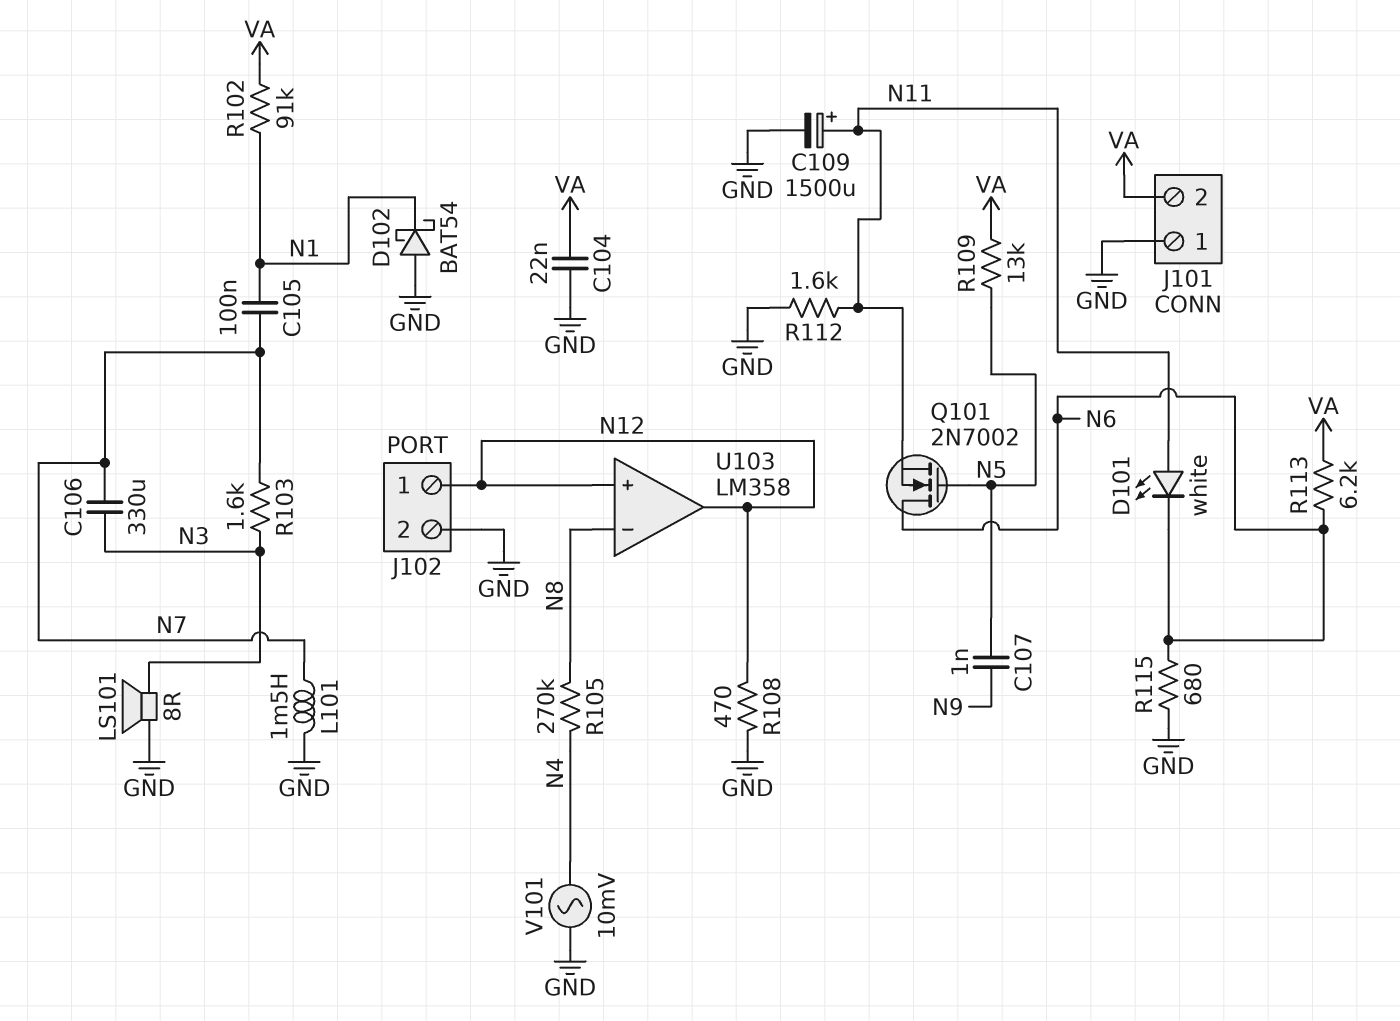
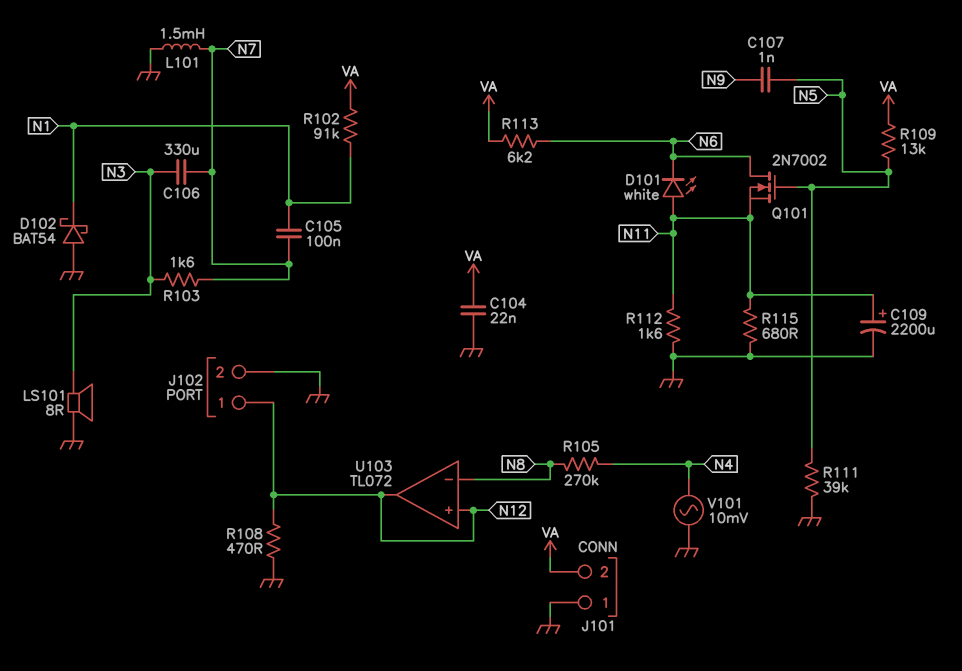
C109: 1500uF (plus N11, minus GND) -> 2200uF (plus N11, minus GND)
R111: none -> 39k (GND, N5)
R115: 680 (GND, N6) -> 680 (GND, N11)
U103: LM358 -> TL072

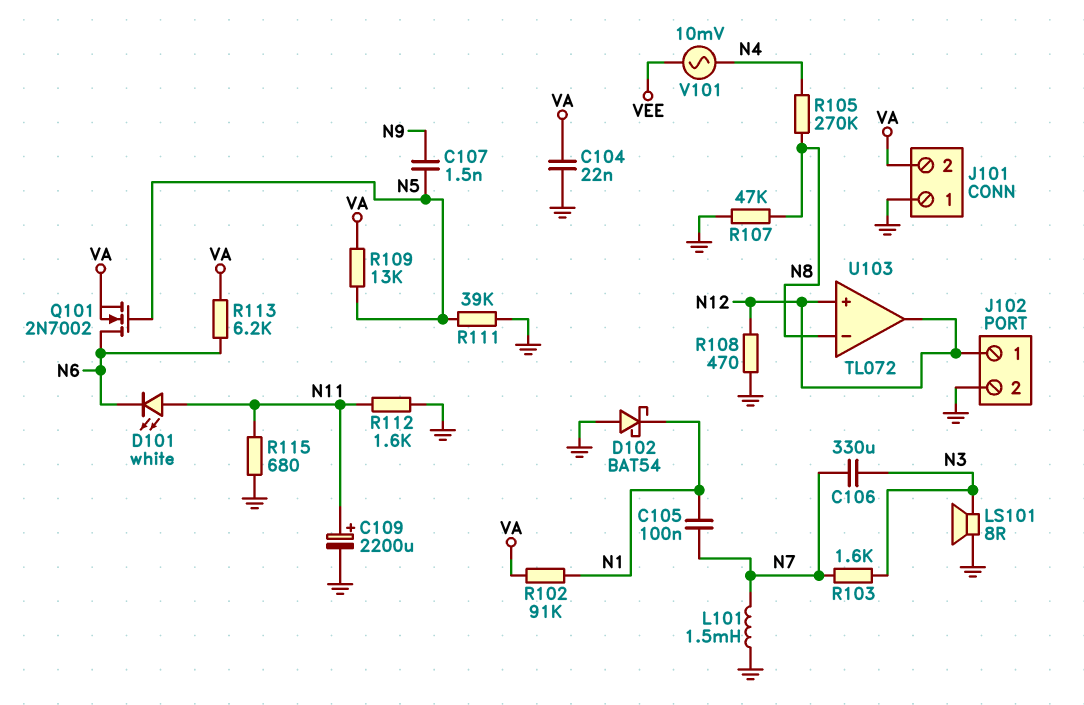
C107: 1nF (N5, N9) -> 1.5nF (N5, N9)
Q101: NMOS 2N7002 (G N5, D N6, S N11) -> NMOS 2N7002 (G N5, D N6, S VA)
R107: none -> 47k (GND, N8)
V101: AC 10mV (GND, N4) -> AC 10mV (N4, VEE)

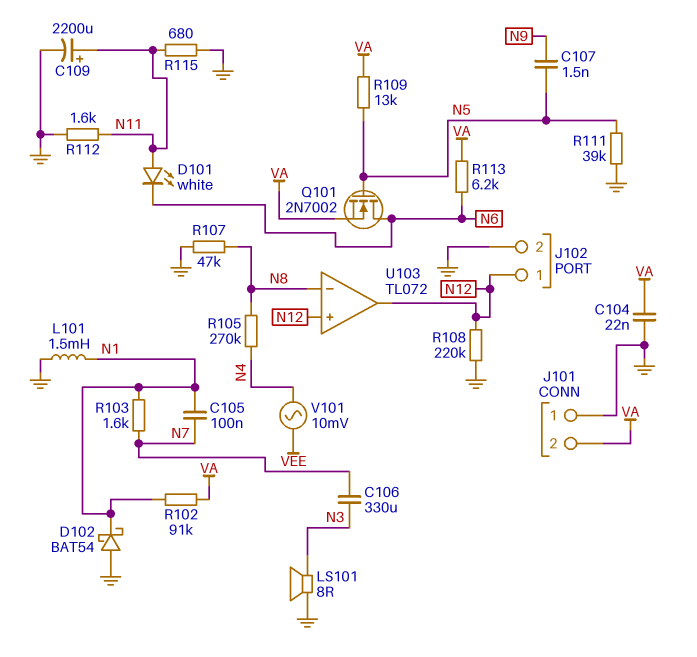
L101: 1.5mH (GND, N7) -> 1.5mH (GND, N1)
R103: 1.6k (N3, N7) -> 1.6k (N1, N7)
R108: 470 (GND, N12) -> 220k (GND, N12)

